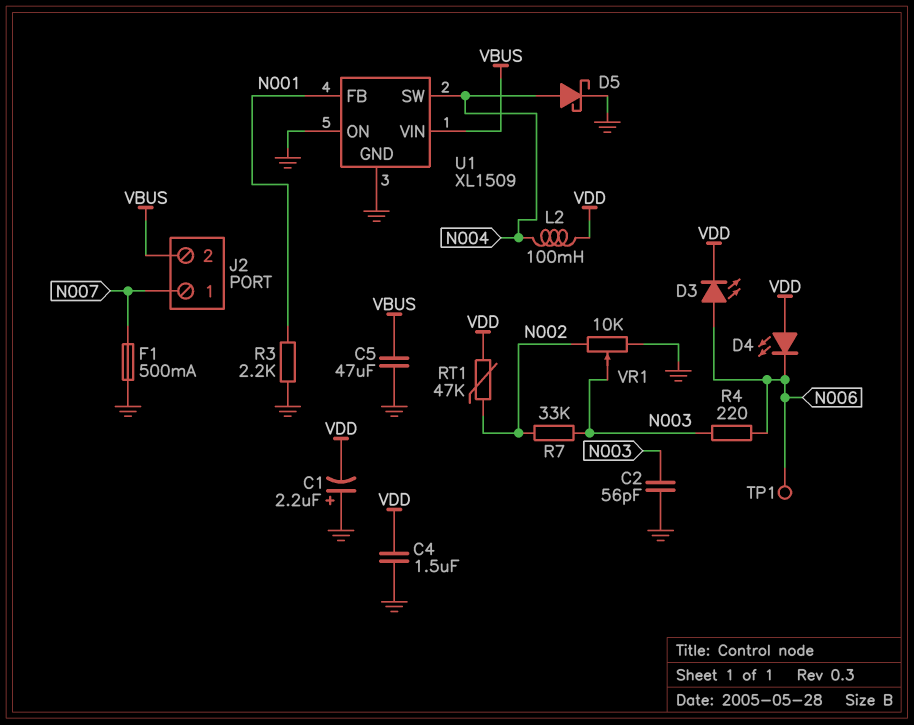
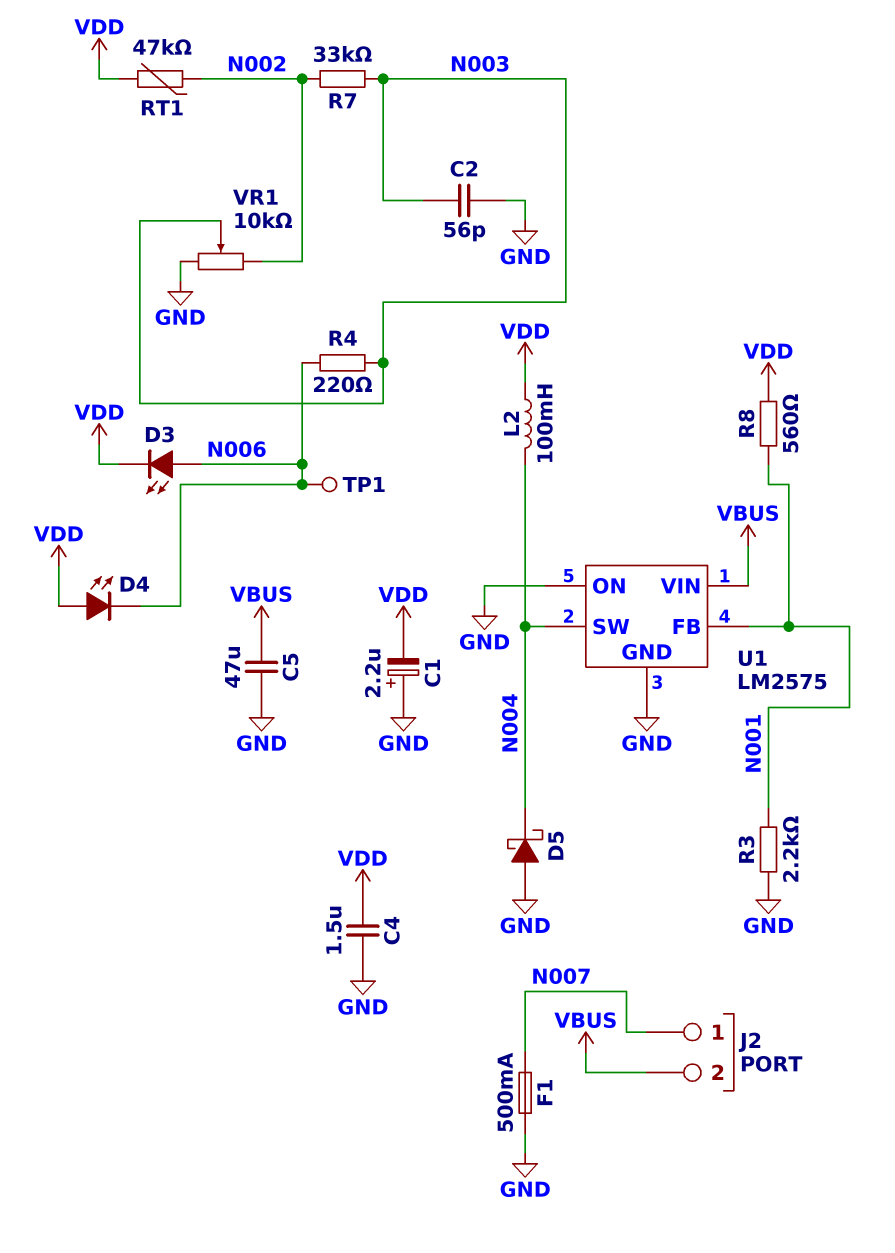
D5: schottky (A N004, K GND) -> schottky (A GND, K N004)
R8: none -> 560 (N001, VDD)
U1: XL1509 -> LM2575

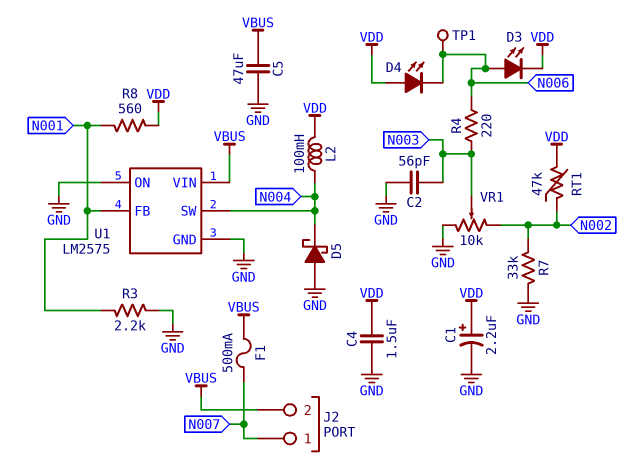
C1: 2.2uF (plus GND, minus VDD) -> 2.2uF (plus VDD, minus GND)
F1: 500mA (GND, N007) -> 500mA (N007, VBUS)
R7: 33k (N002, N003) -> 33k (GND, N002)

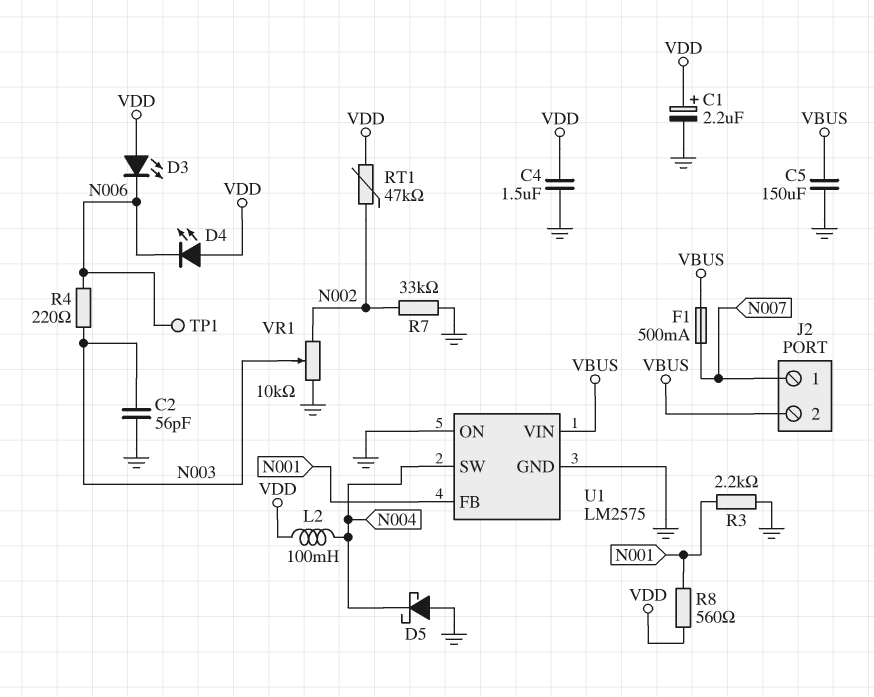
C5: 47uF (GND, VBUS) -> 150uF (GND, VBUS)
D3: LED (A N006, K VDD) -> LED (A VDD, K N006)

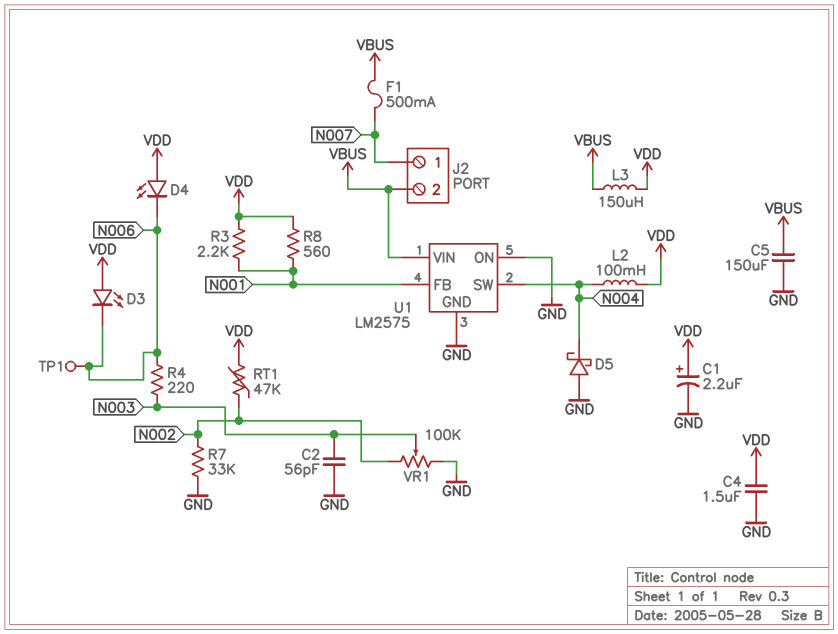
L3: none -> 150uH (VBUS, VDD)
R3: 2.2k (GND, N001) -> 2.2k (N001, VDD)
VR1: 10k (GND, N002, wiper N003) -> 100k (GND, N002, wiper N003)

